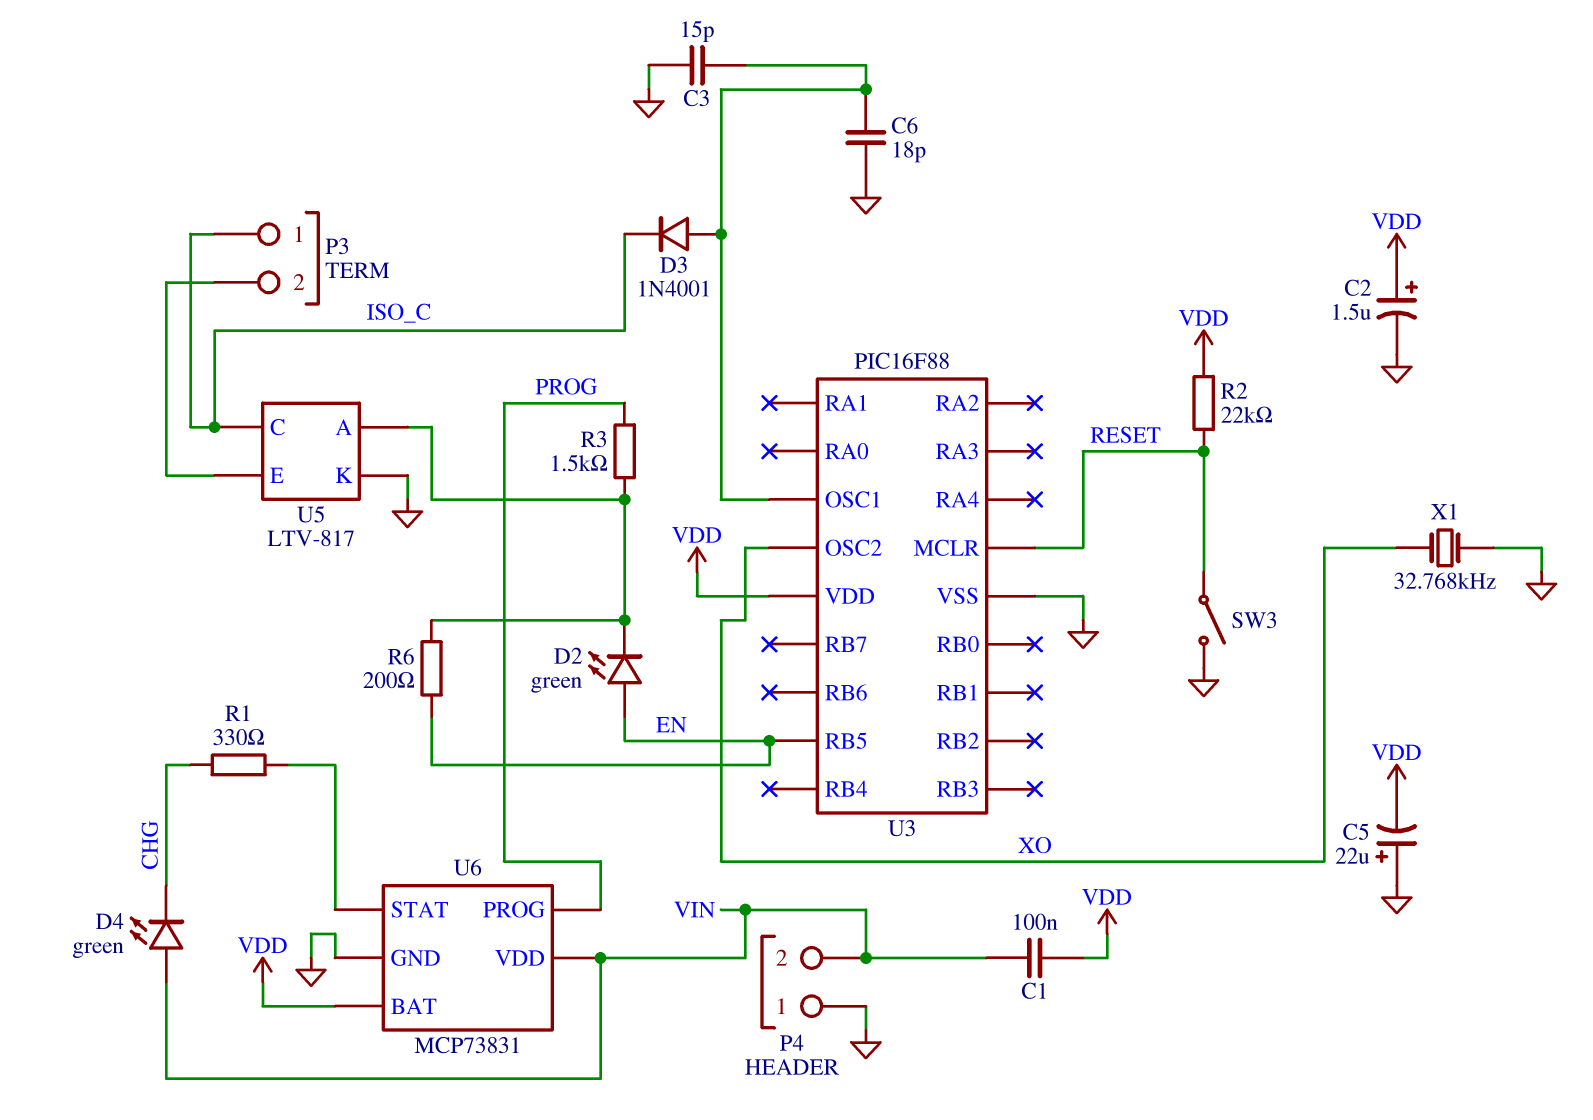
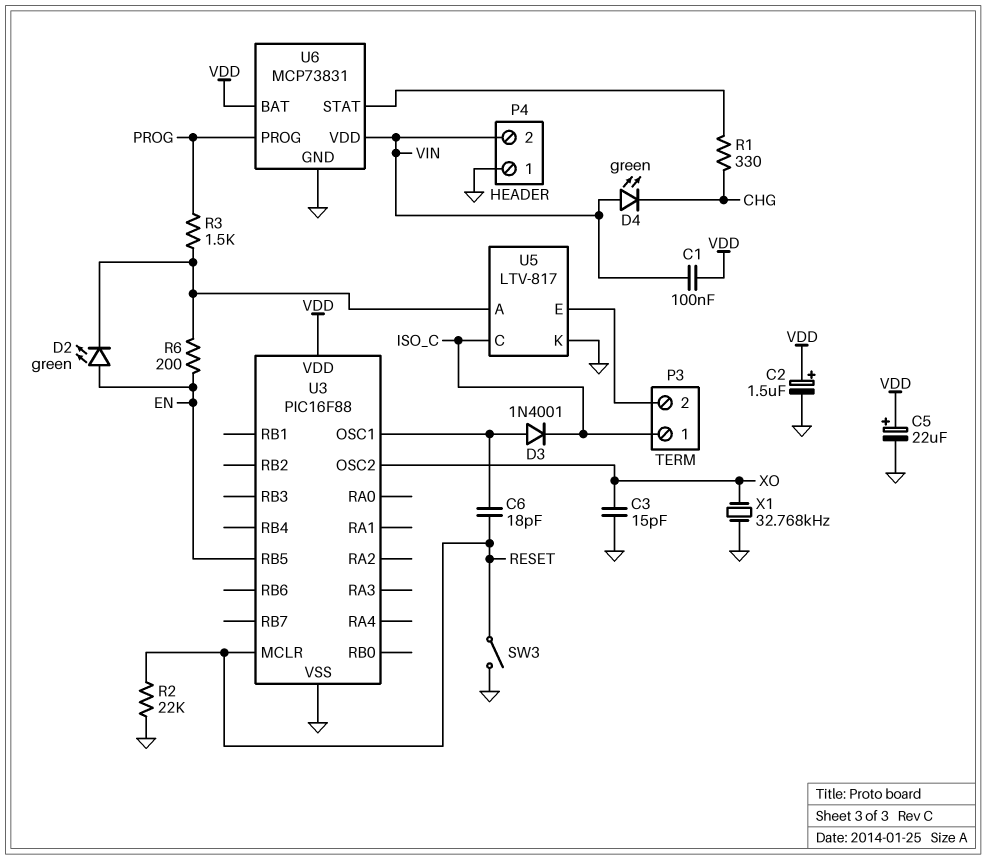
C3: 15pF (GND, U3/OSC1) -> 15pF (GND, XO)
C5: 22uF (plus GND, minus VDD) -> 22uF (plus VDD, minus GND)
C6: 18pF (GND, U3/OSC1) -> 18pF (RESET, U3/OSC1)
R2: 22k (RESET, VDD) -> 22k (GND, RESET)

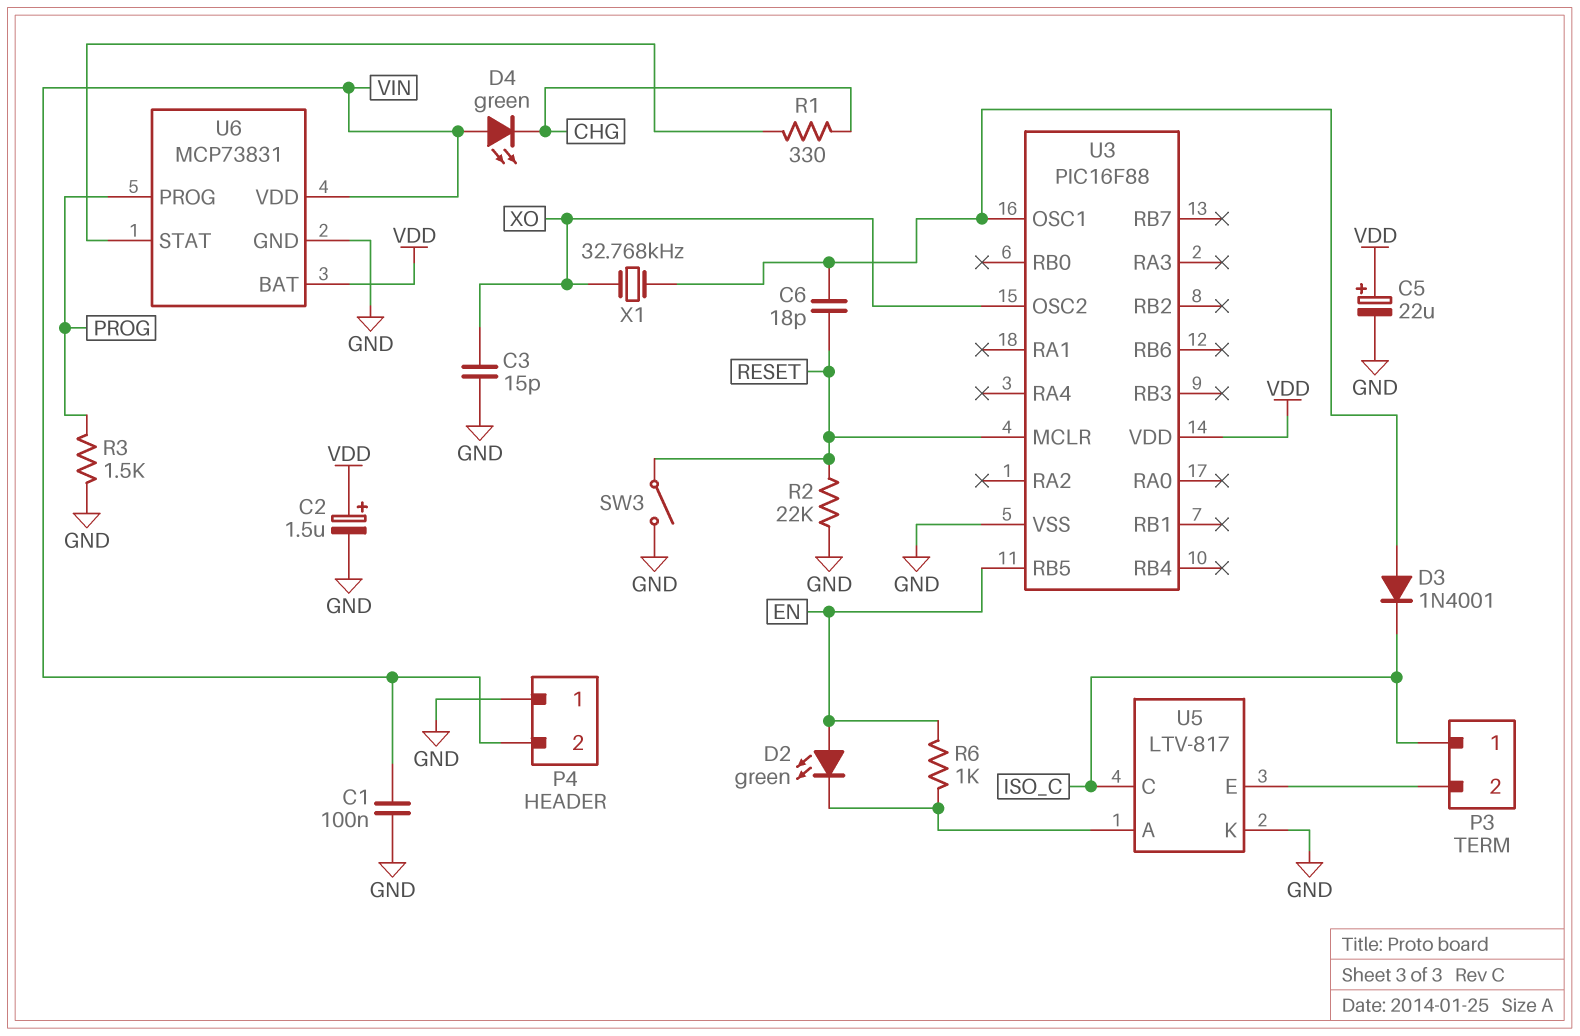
C1: 100nF (VDD, VIN) -> 100nF (GND, VIN)
R3: 1.5k (PROG, U5/A) -> 1.5k (GND, PROG)
R6: 200 (EN, U5/A) -> 1k (EN, U5/A)
X1: 32.768kHz (GND, XO) -> 32.768kHz (U3/OSC1, XO)

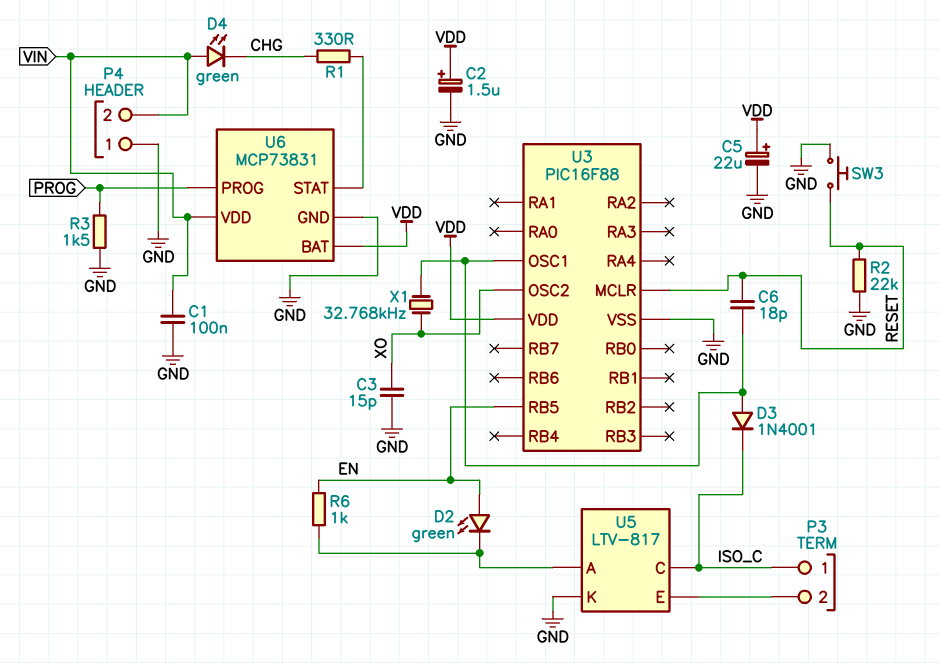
SW3: switch (GND, RESET) -> button (GND, RESET)

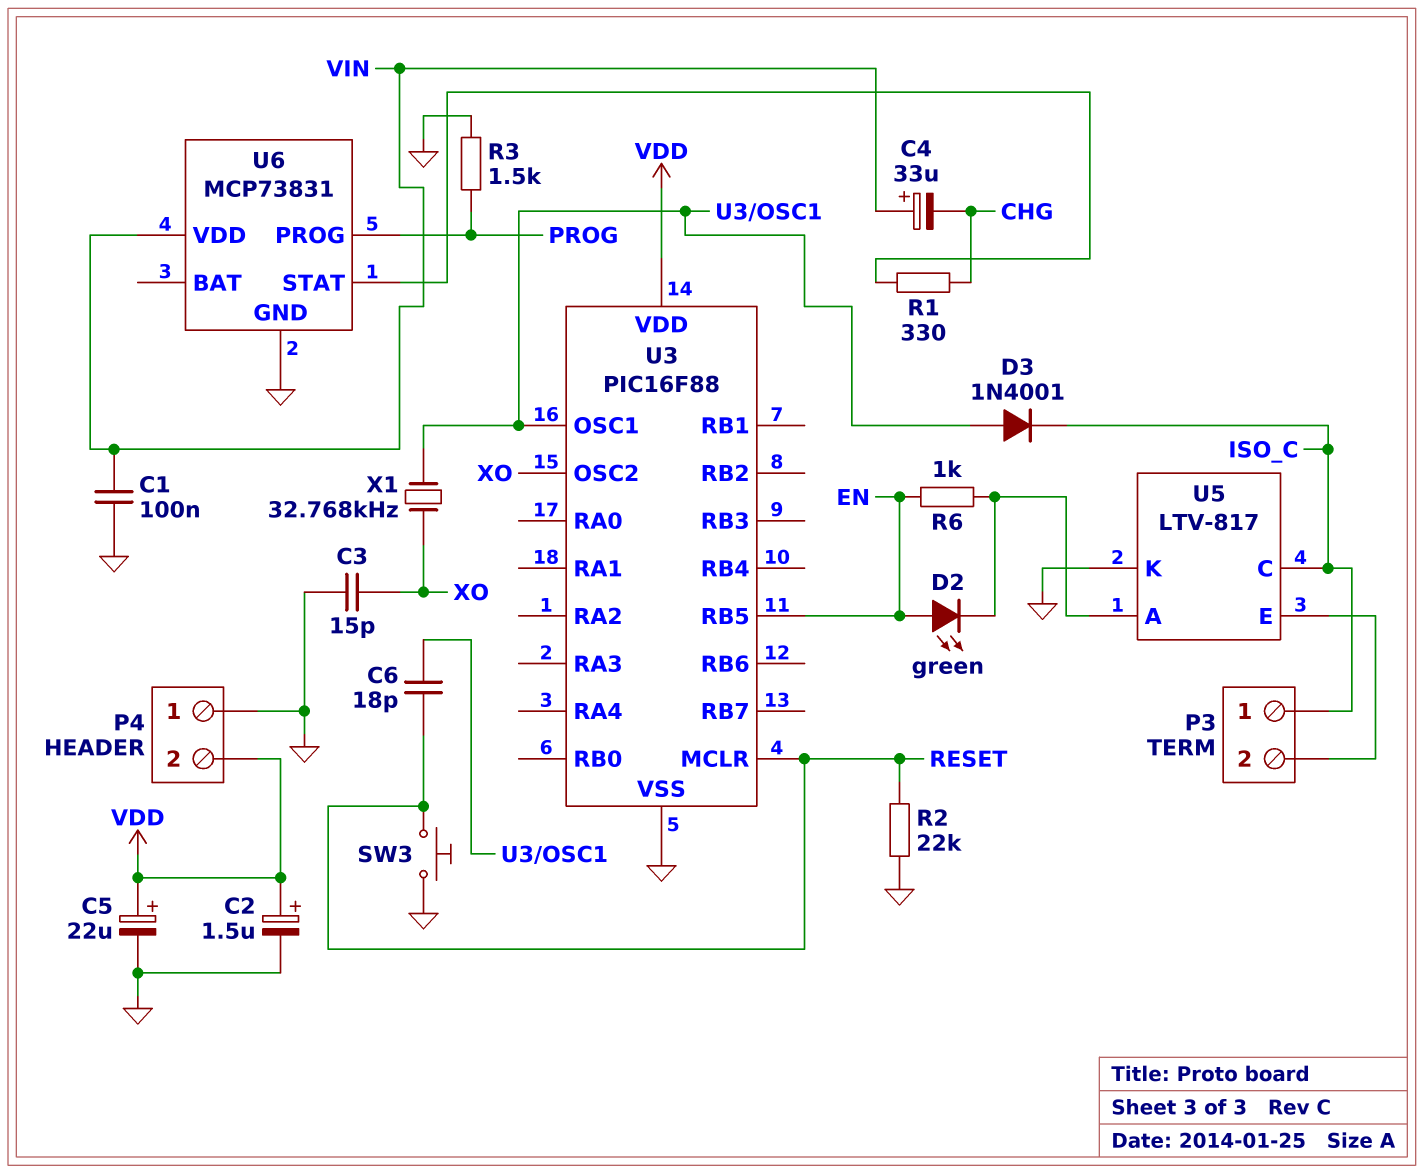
C4: none -> 33uF (plus VIN, minus CHG)
D4: LED green (A VIN, K CHG) -> none
P4 pin 2: VIN -> VDD
U6 pin BAT: VDD -> none

